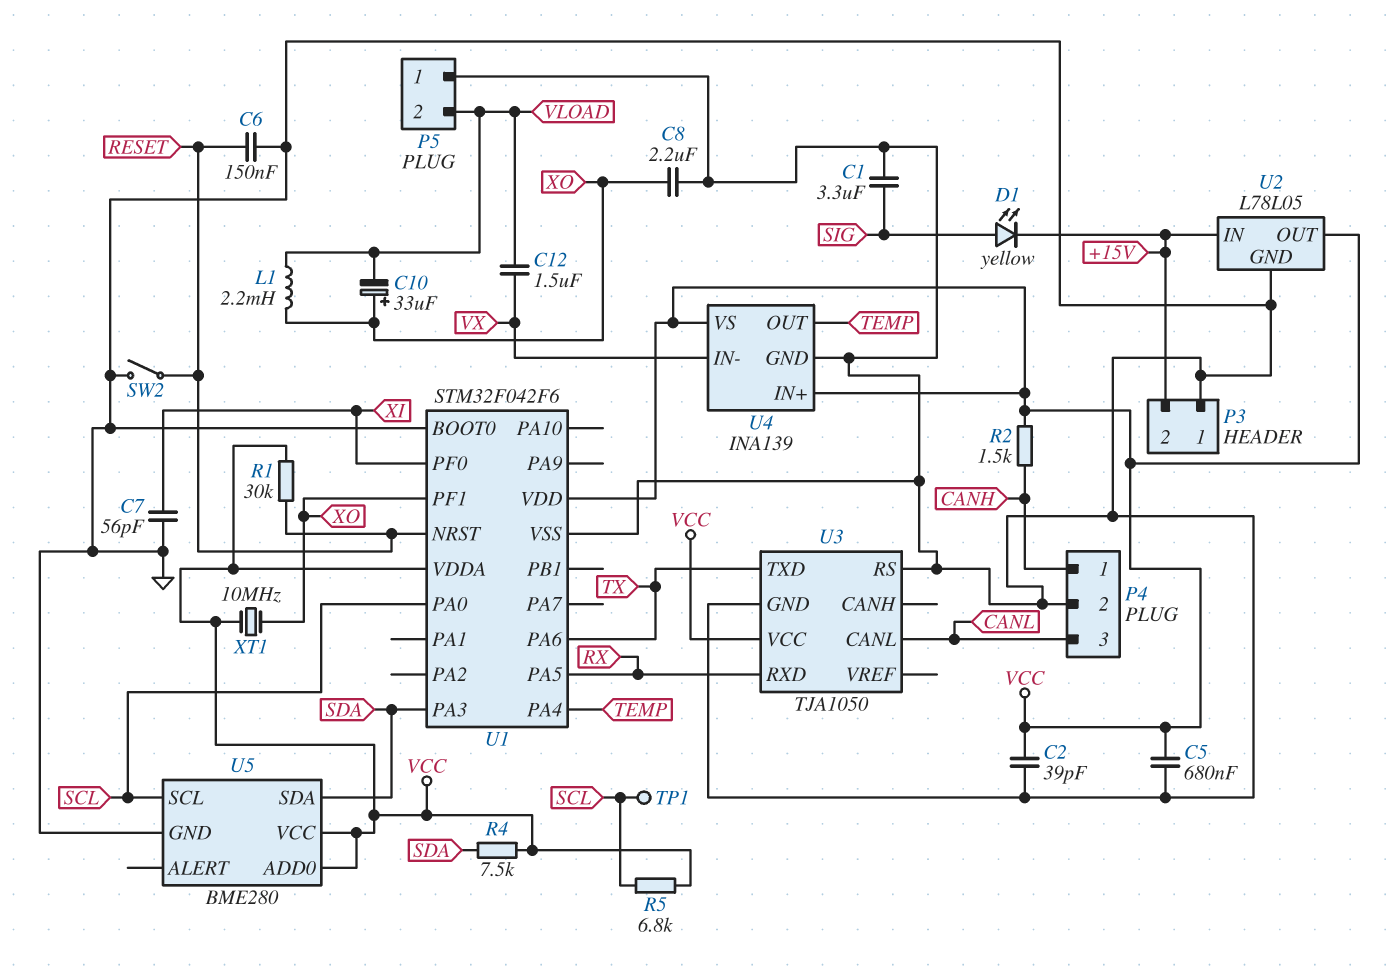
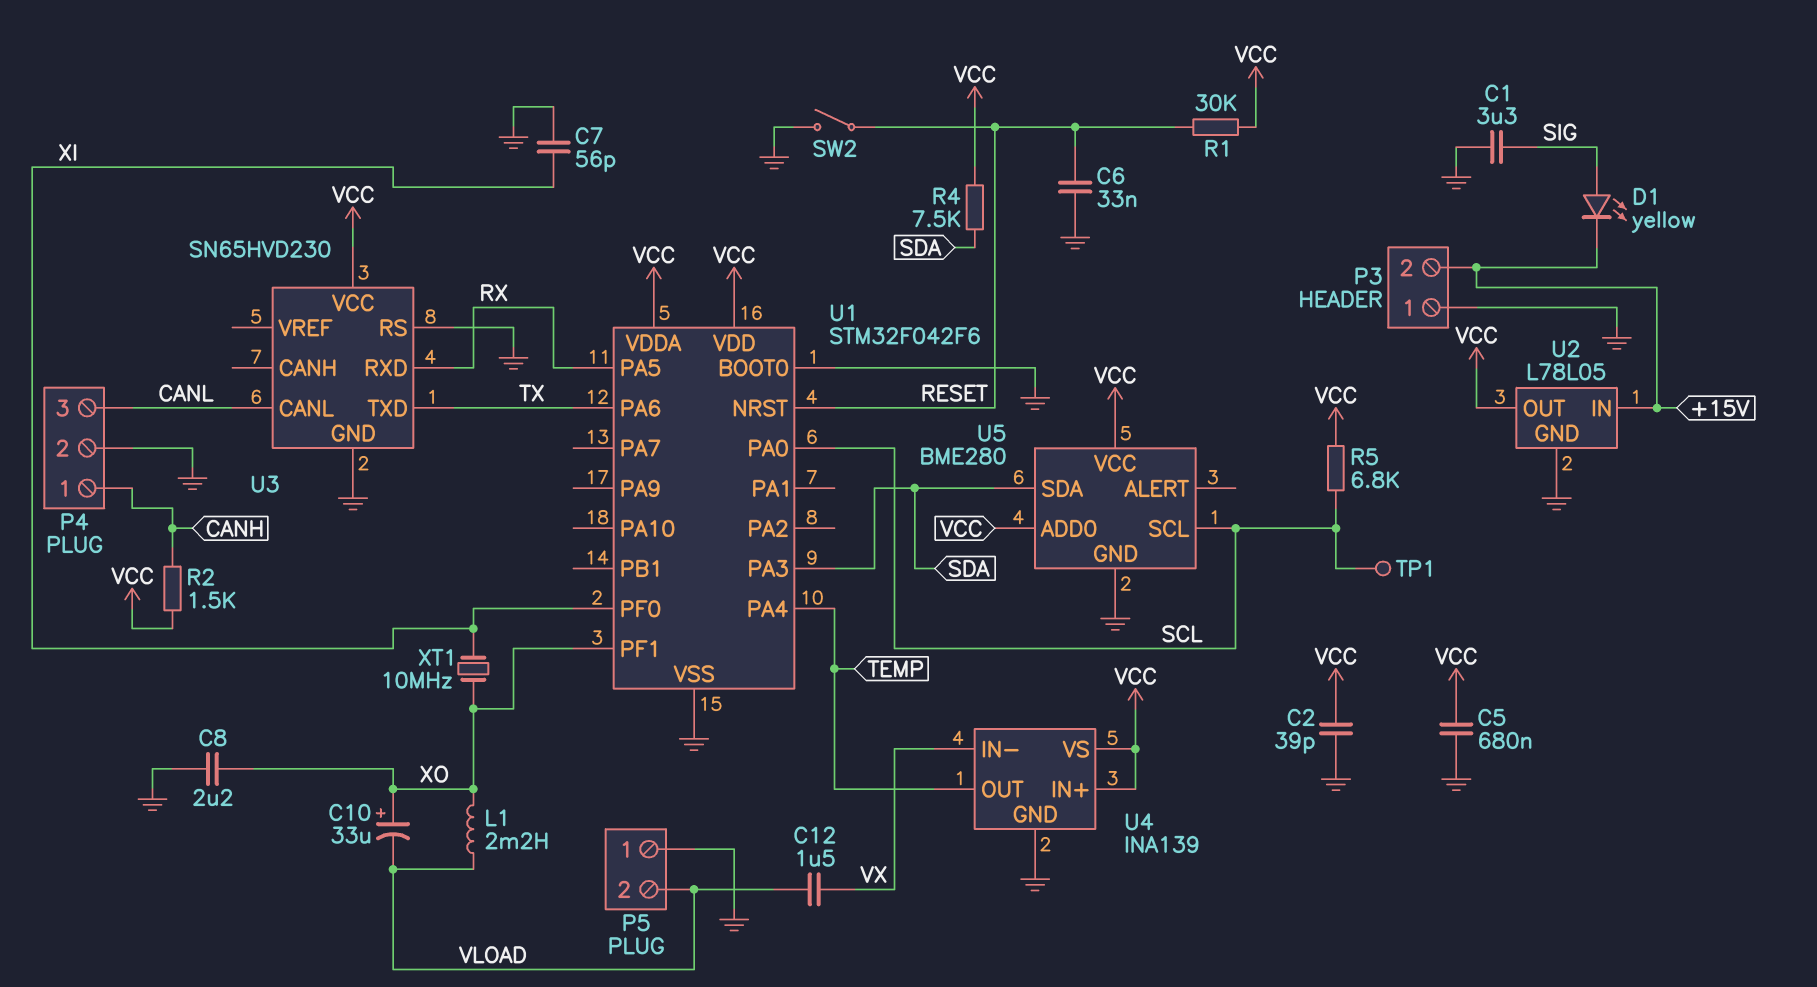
C6: 150nF (GND, RESET) -> 33nF (GND, RESET)
U3: TJA1050 -> SN65HVD230
XT1: 10MHz (VCC, XO) -> 10MHz (XI, XO)

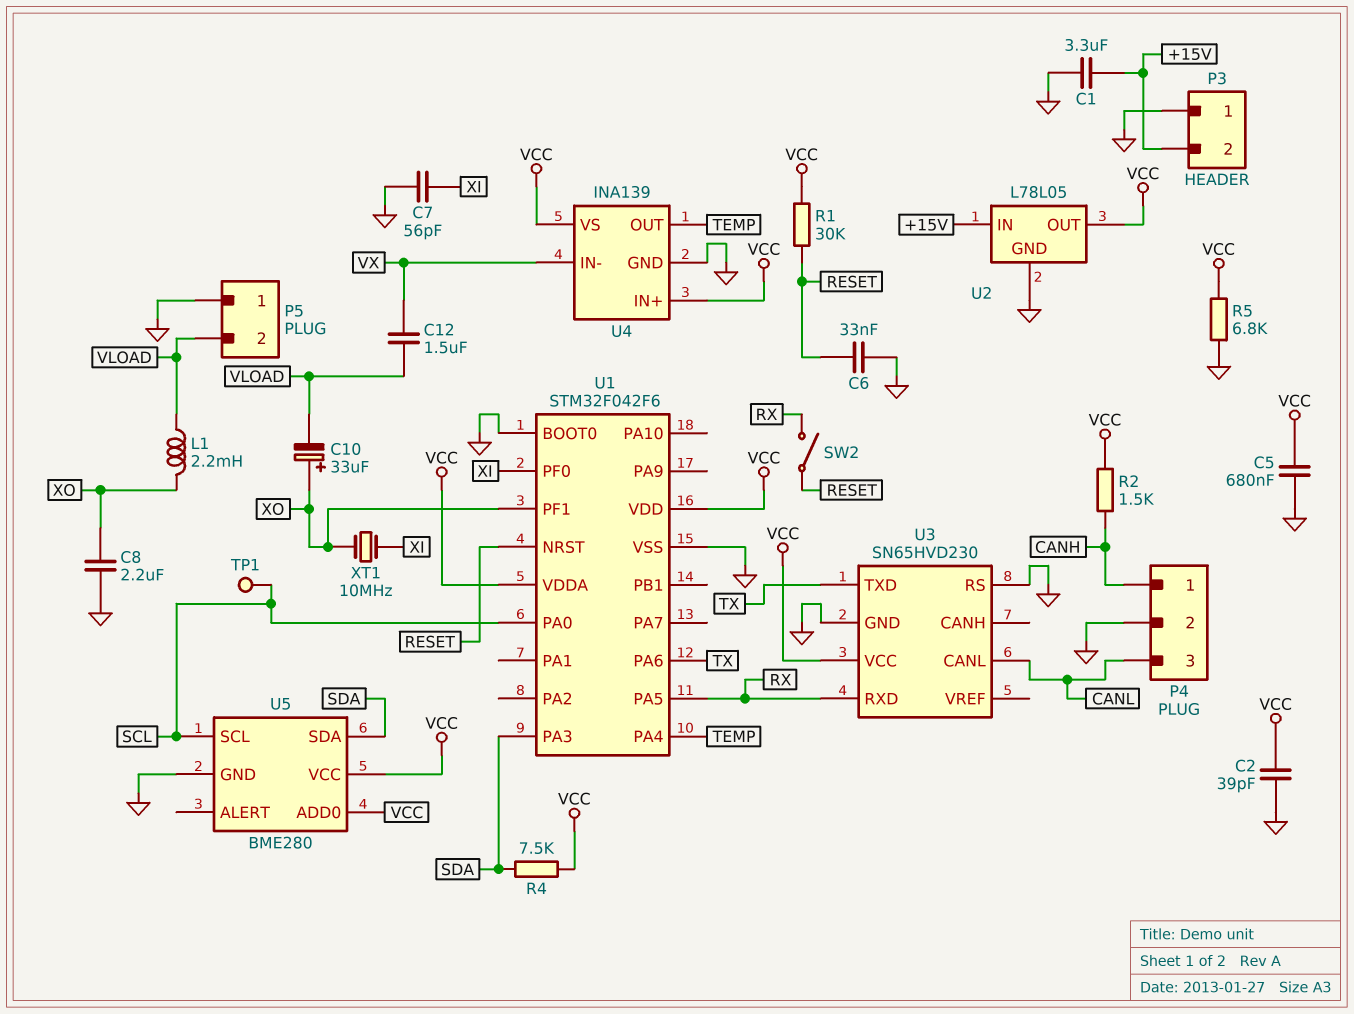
C1: 3.3uF (GND, SIG) -> 3.3uF (+15V, GND)
D1: LED yellow (A SIG, K +15V) -> none
R5: 6.8k (SCL, VCC) -> 6.8k (GND, VCC)
SW2: switch (GND, RESET) -> switch (RESET, RX)

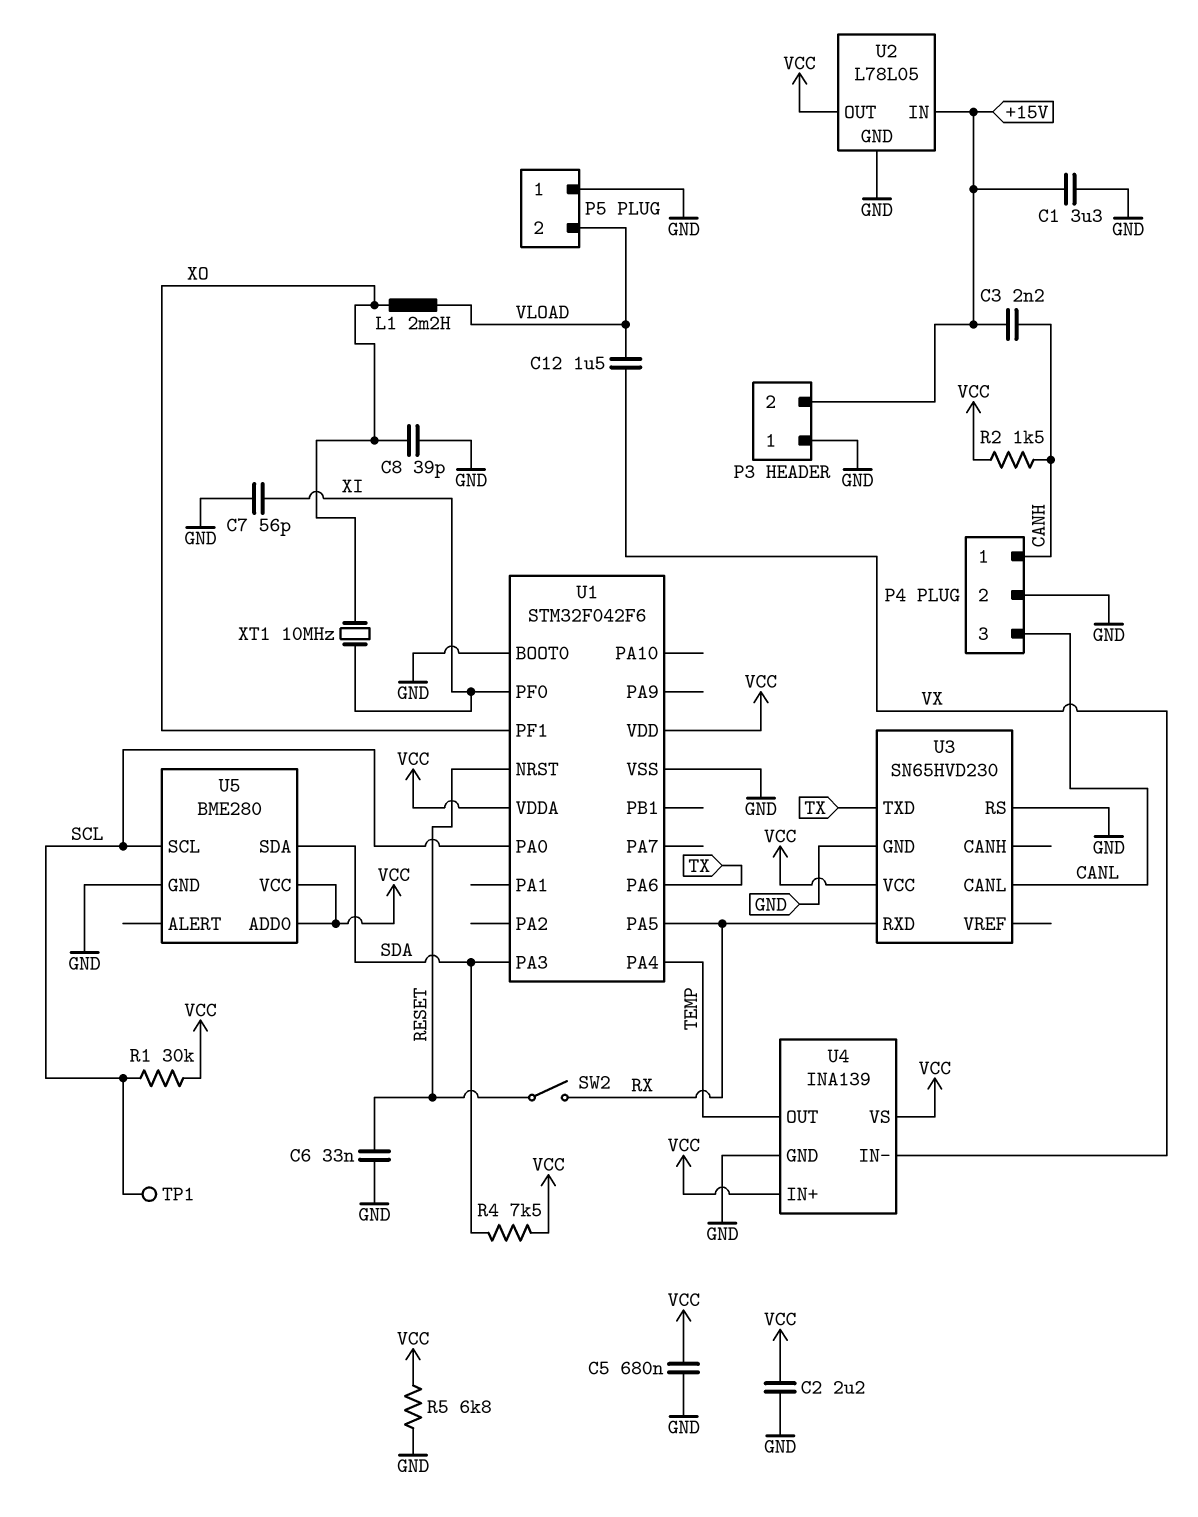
C2: 39pF (GND, VCC) -> 2.2uF (GND, VCC)
C3: none -> 2.2nF (+15V, CANH)
C8: 2.2uF (GND, XO) -> 39pF (GND, XO)
C10: 33uF (plus XO, minus VLOAD) -> none
R1: 30k (RESET, VCC) -> 30k (SCL, VCC)

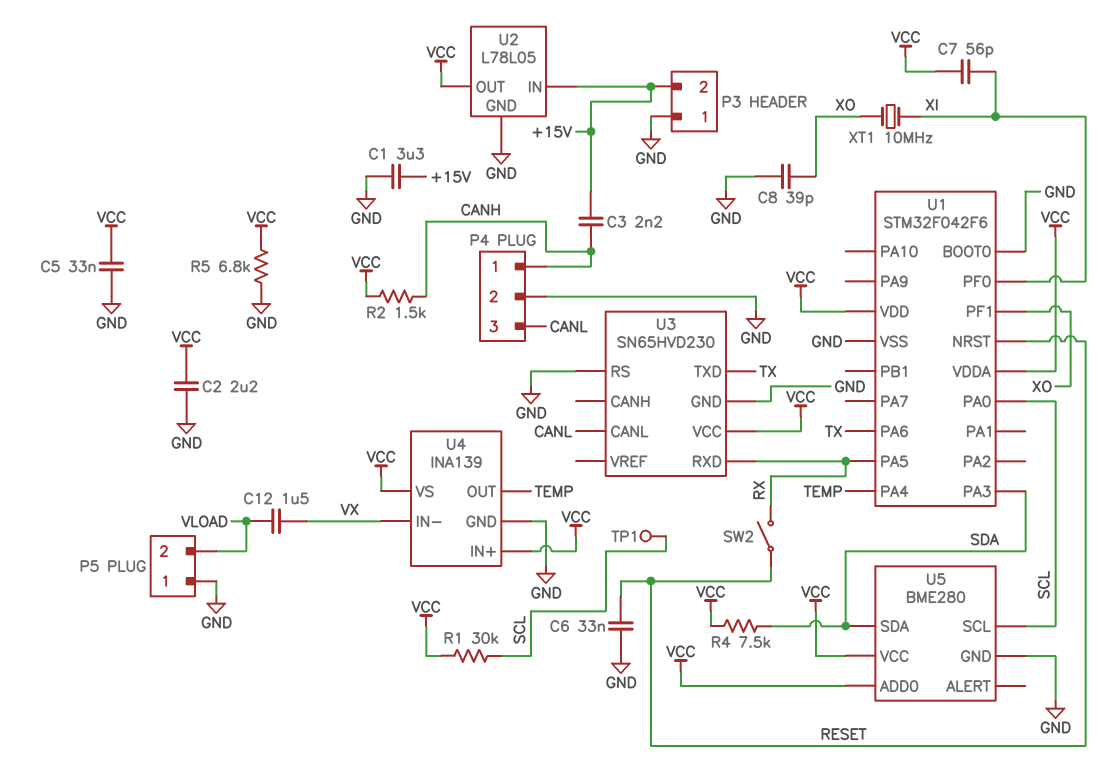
C5: 680nF (GND, VCC) -> 33nF (GND, VCC)
C7: 56pF (GND, XI) -> 56pF (VCC, XI)
L1: 2.2mH (VLOAD, XO) -> none

